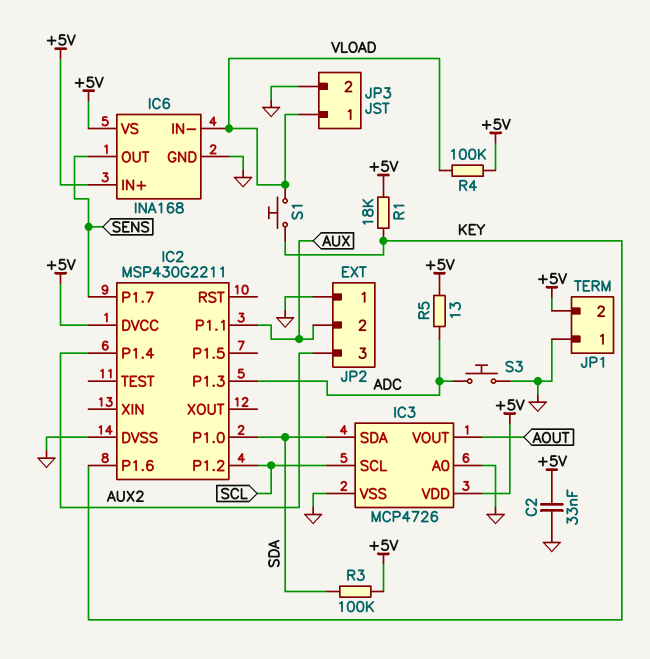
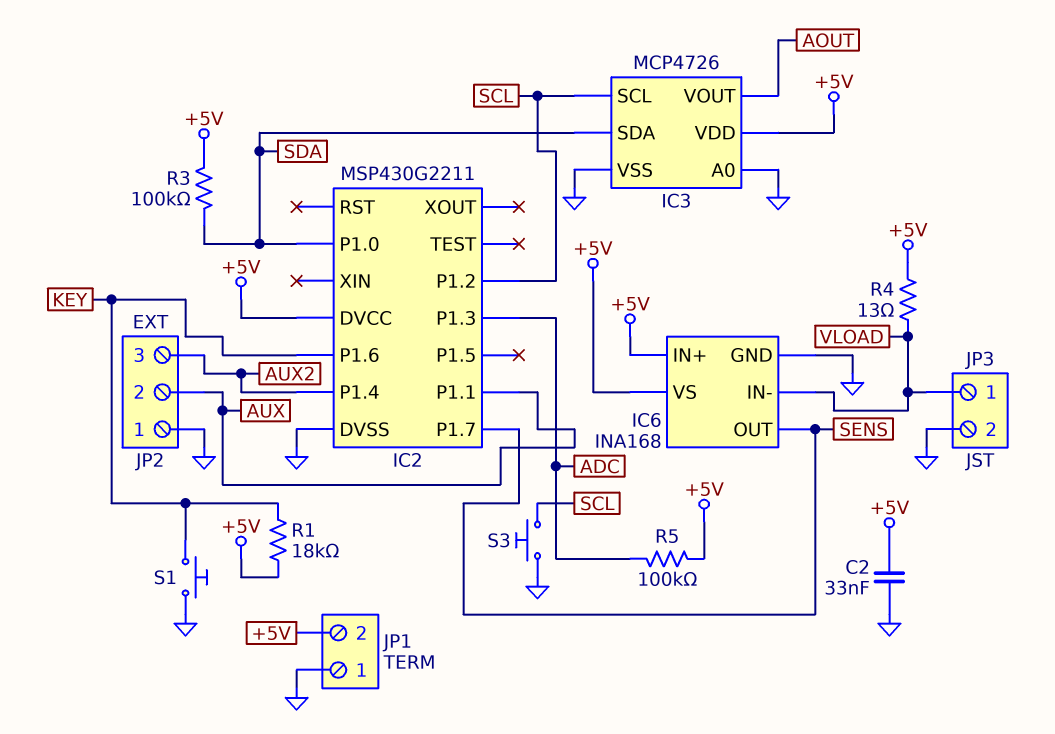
R4: 100k (+5V, VLOAD) -> 13 (+5V, VLOAD)
R5: 13 (+5V, ADC) -> 100k (+5V, ADC)
S1: button (KEY, VLOAD) -> button (GND, KEY)
S3: button (ADC, GND) -> button (GND, SCL)

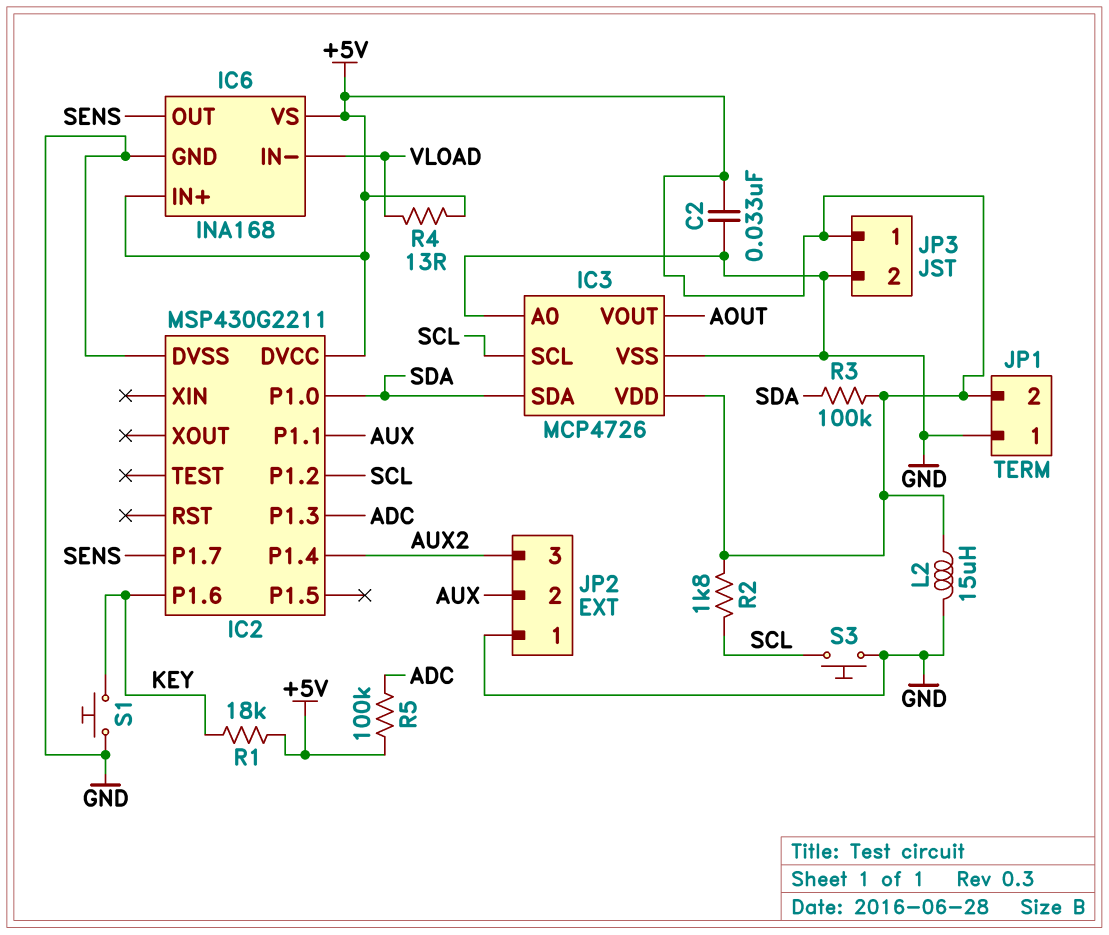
JP3 pin 1: VLOAD -> +5V
L2: none -> 15uH (+5V, GND)
R2: none -> 1.8k (+5V, SCL)

